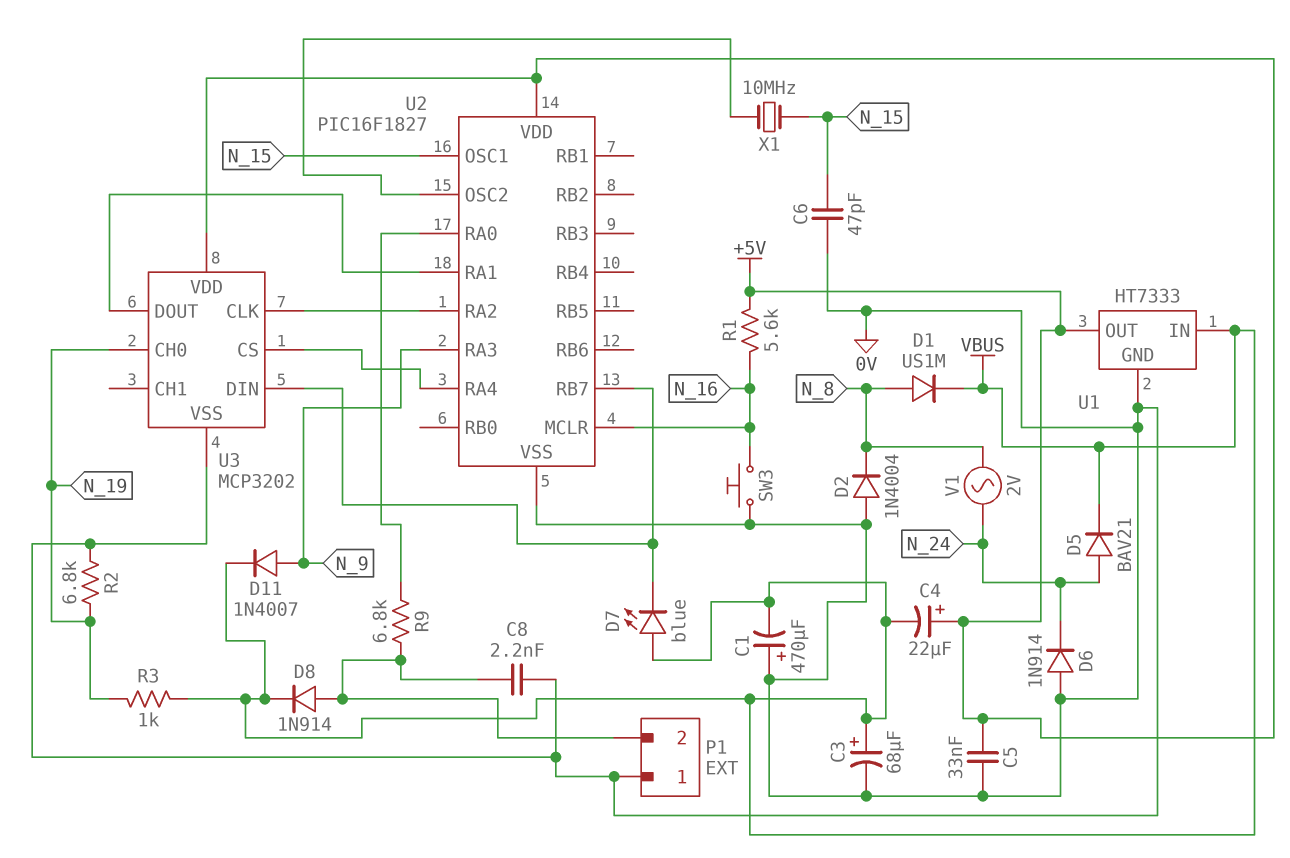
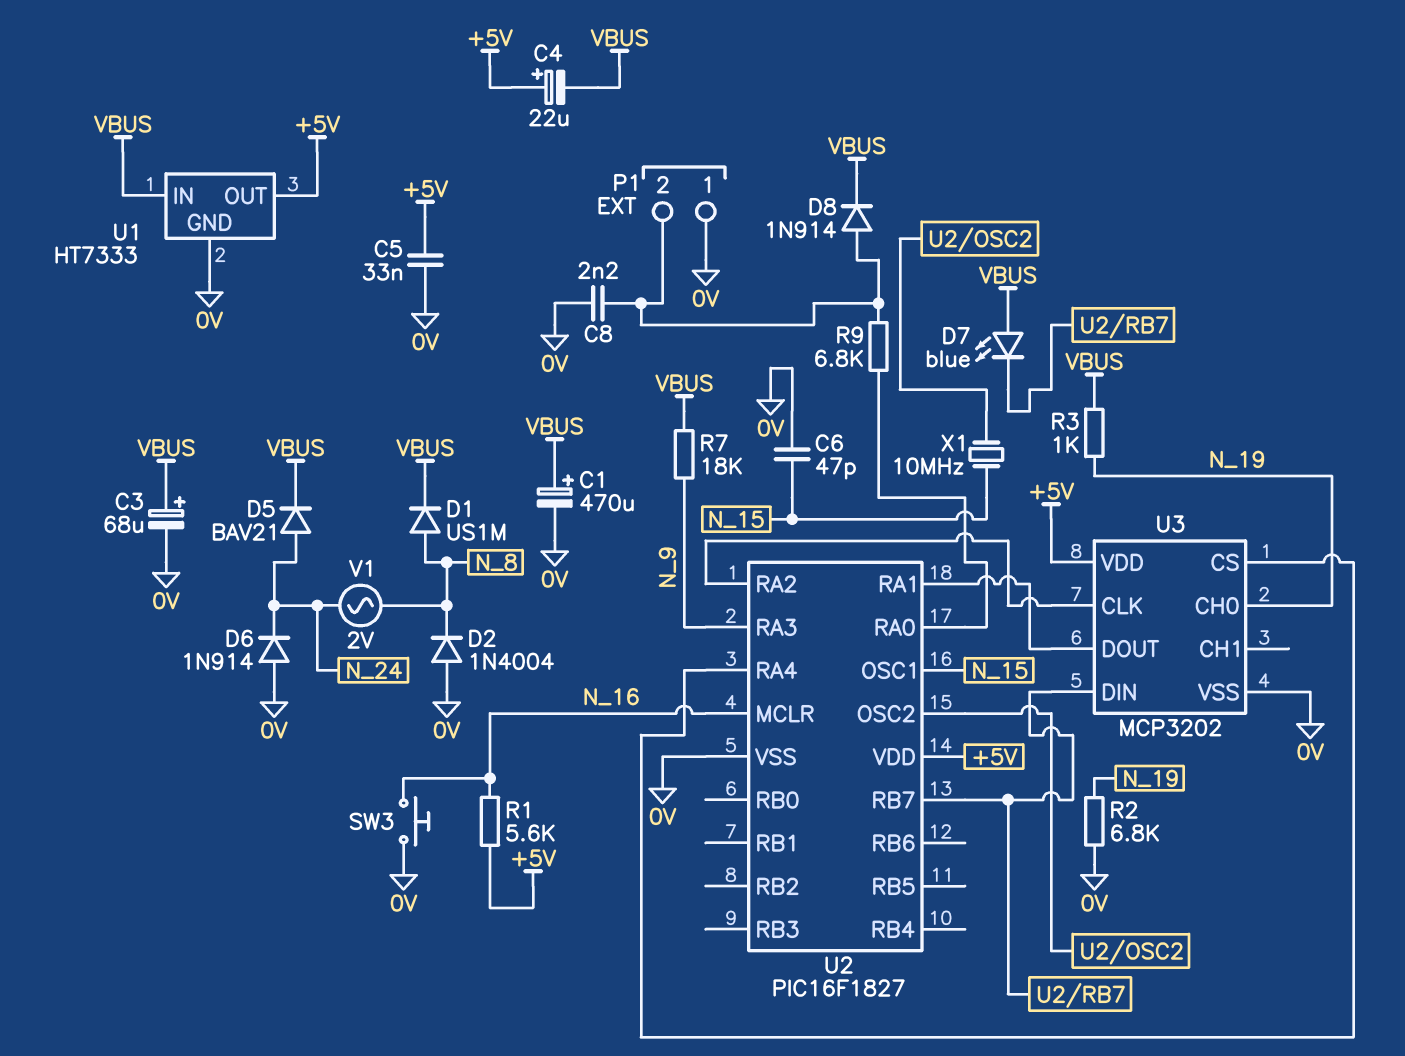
C1: 470uF (plus 0V, minus VBUS) -> 470uF (plus VBUS, minus 0V)
D11: diode 1N4007 (A N_9, K VBUS) -> none
R7: none -> 18k (N_9, VBUS)

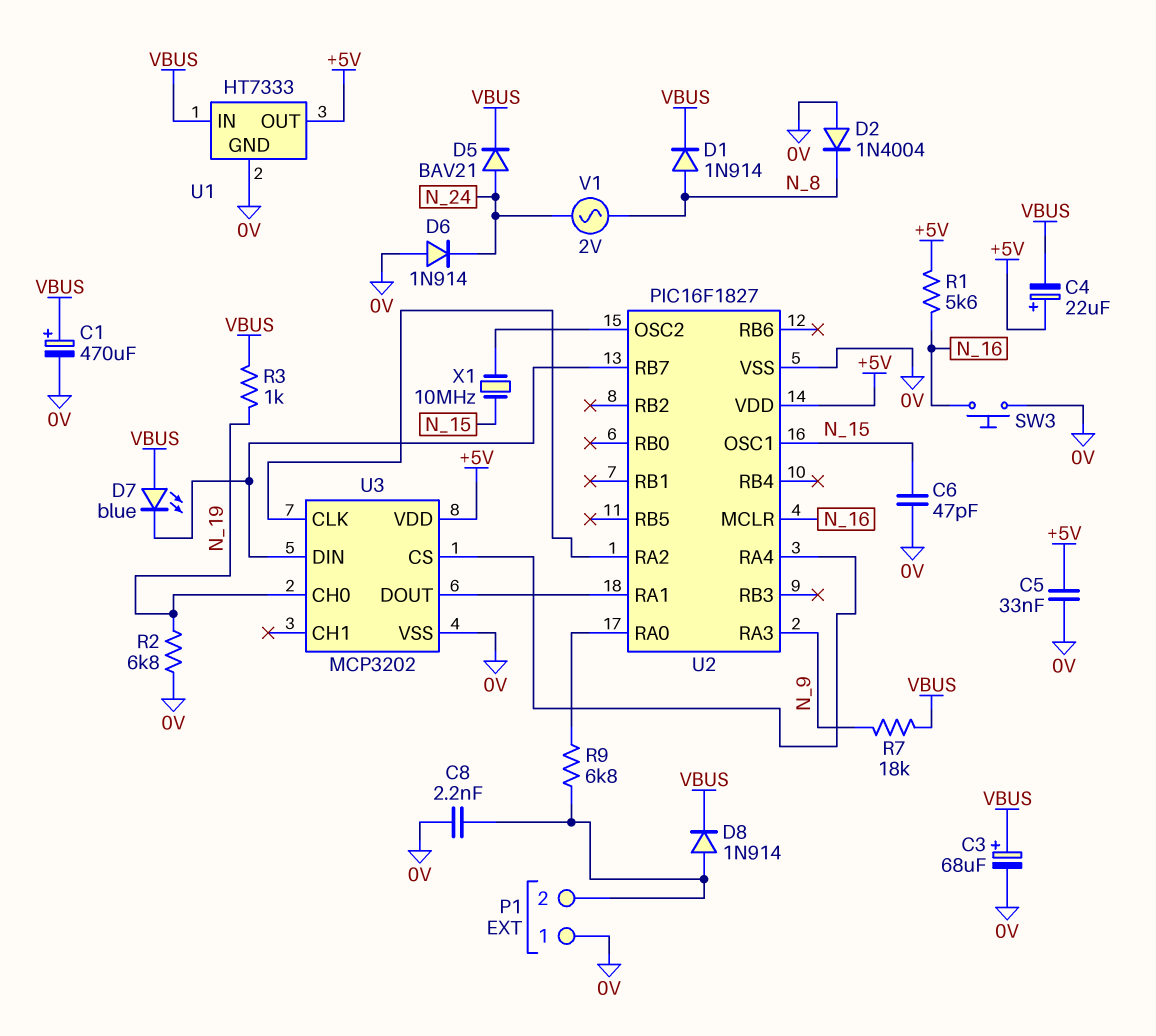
D1: diode US1M (A N_8, K VBUS) -> diode 1N914 (A N_8, K VBUS)

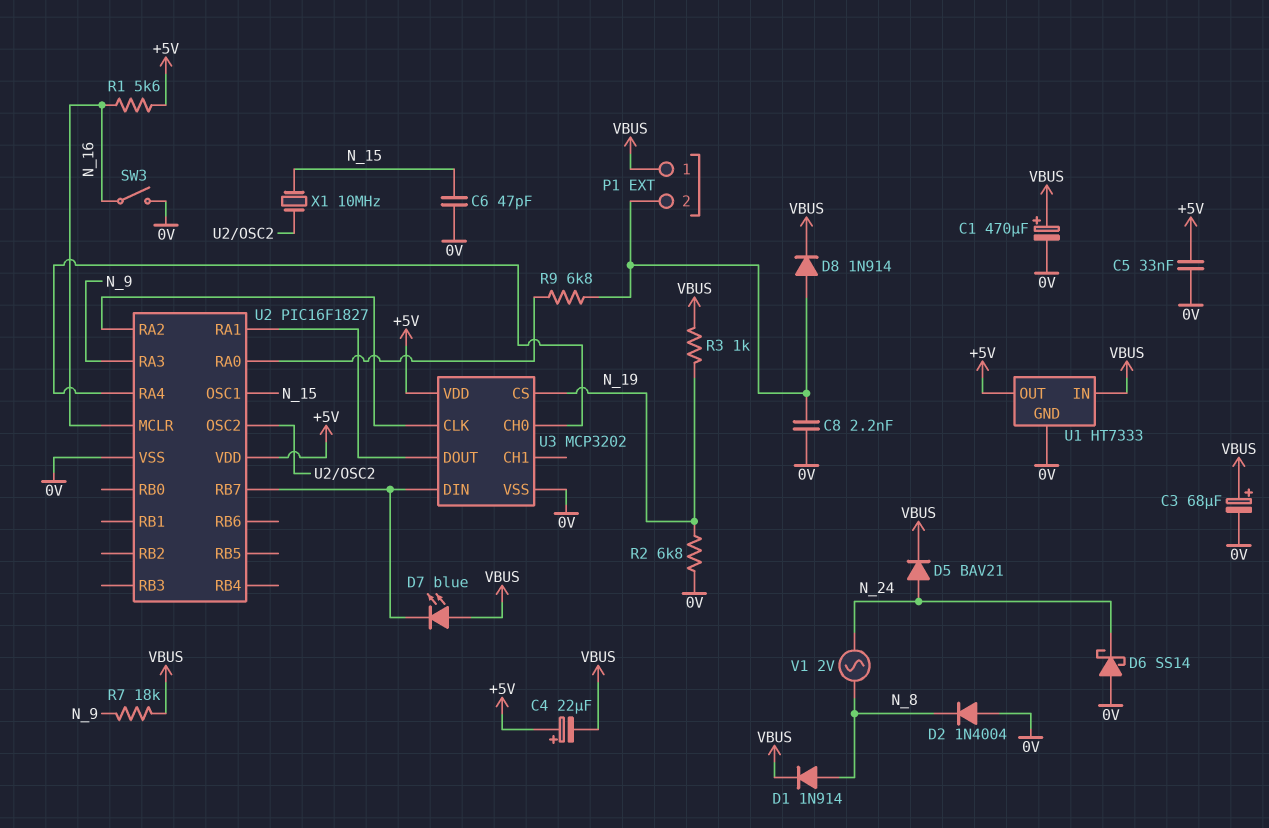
D6: diode 1N914 (A 0V, K N_24) -> schottky SS14 (A 0V, K N_24)
P1 pin 1: 0V -> VBUS
SW3: button (0V, N_16) -> switch (0V, N_16)
U3 pin CH0: N_19 -> U2/RA4
U3 pin CS: U2/RA4 -> N_19

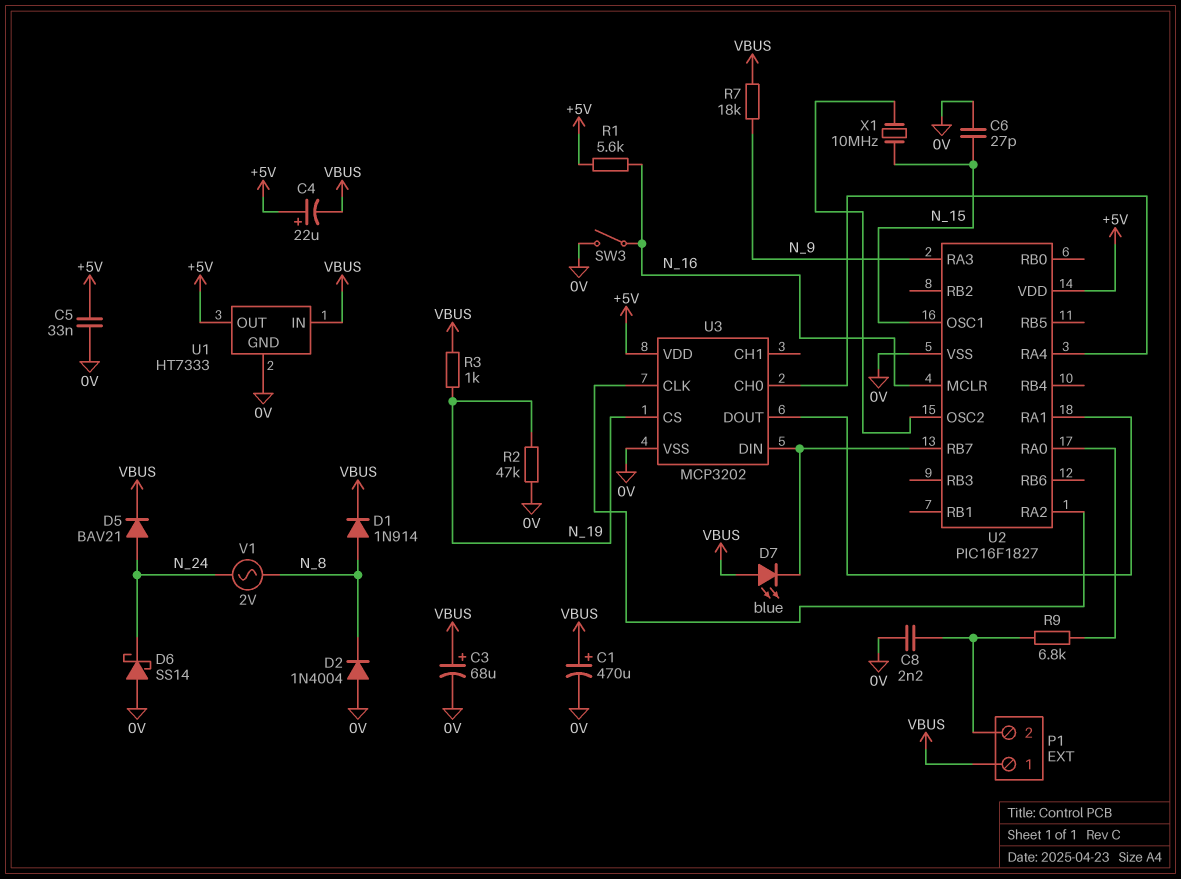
C6: 47pF (0V, N_15) -> 27pF (0V, N_15)
D8: diode 1N914 (A P1/2, K VBUS) -> none
R2: 6.8k (0V, N_19) -> 47k (0V, N_19)

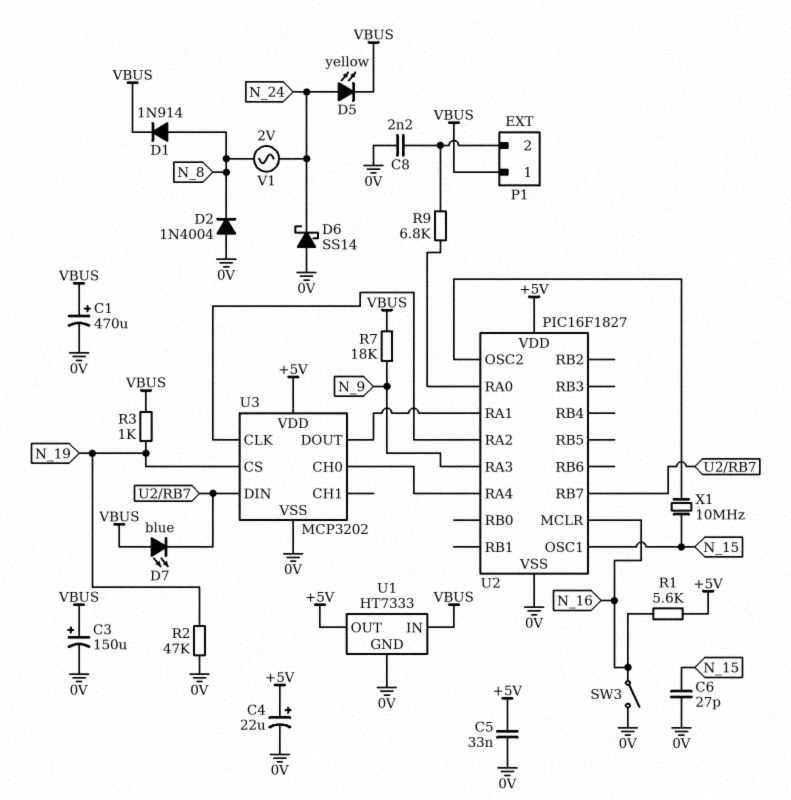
C3: 68uF (plus VBUS, minus 0V) -> 150uF (plus VBUS, minus 0V)
C4: 22uF (plus +5V, minus VBUS) -> 22uF (plus +5V, minus 0V)
D5: diode BAV21 (A N_24, K VBUS) -> LED yellow (A N_24, K VBUS)

